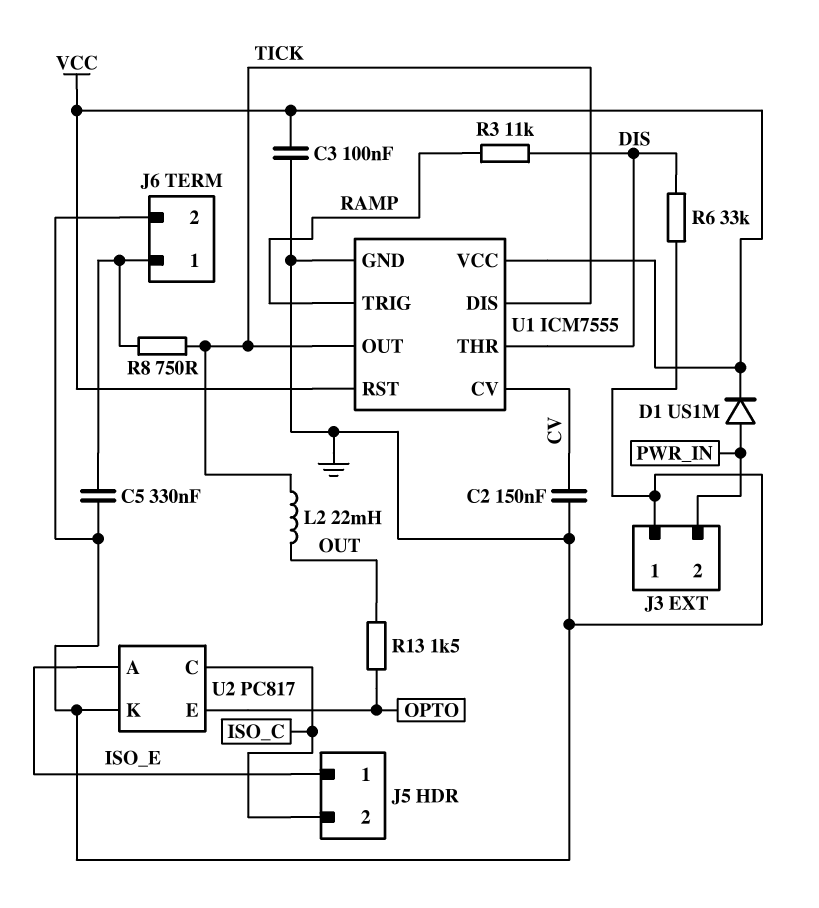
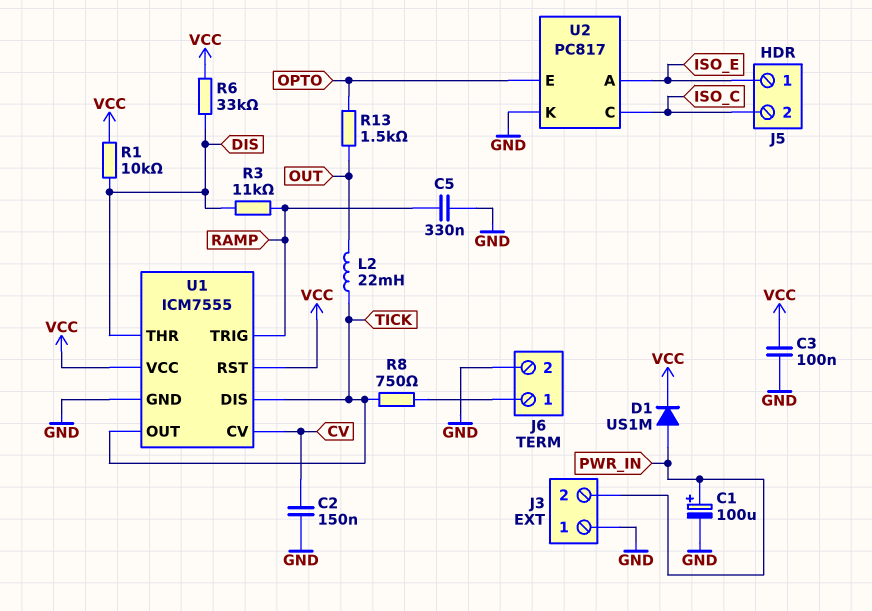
C1: none -> 100uF (plus PWR_IN, minus GND)
C5: 330nF (GND, J6/1) -> 330nF (GND, RAMP)
R1: none -> 10k (DIS, VCC)
R6: 33k (DIS, GND) -> 33k (DIS, VCC)

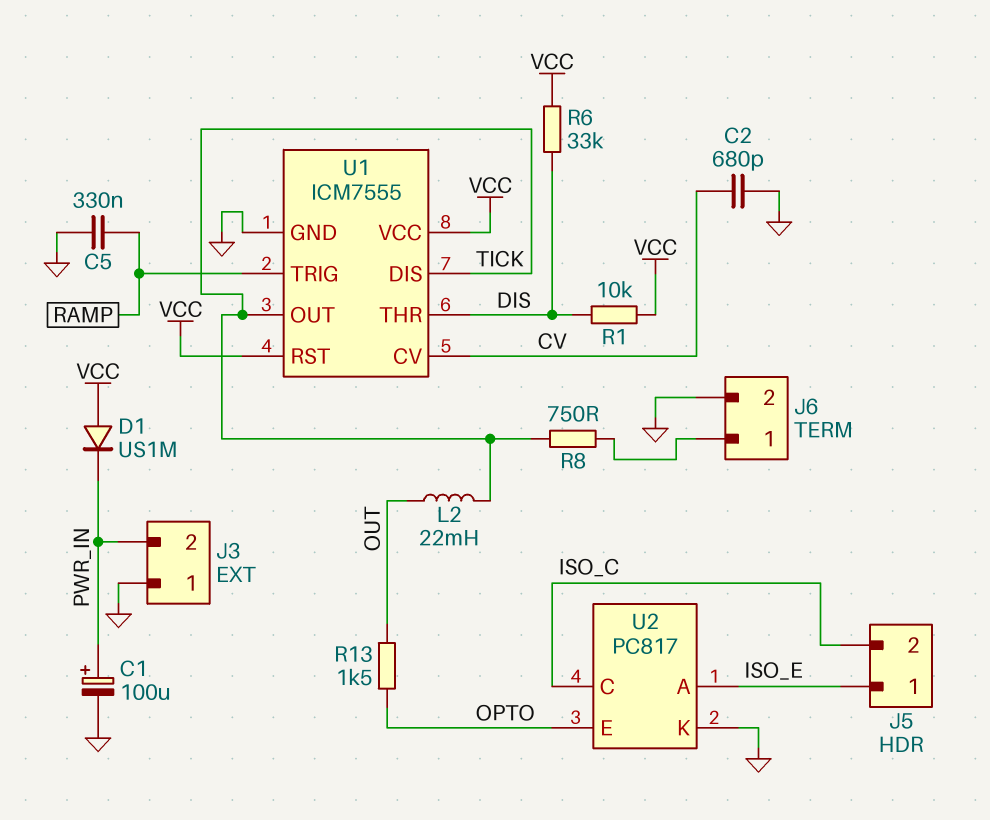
C2: 150nF (CV, GND) -> 680pF (CV, GND)
C3: 100nF (GND, VCC) -> none
D1: diode US1M (A PWR_IN, K VCC) -> diode US1M (A VCC, K PWR_IN)
R3: 11k (DIS, RAMP) -> none

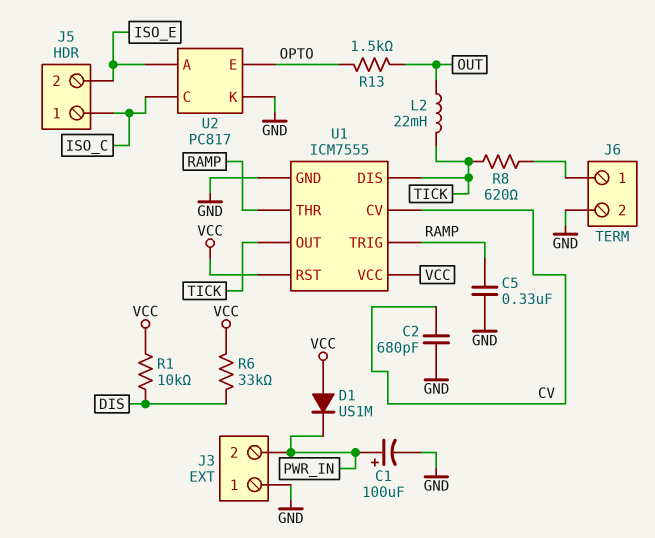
J5 pin 1: ISO_E -> ISO_C
J5 pin 2: ISO_C -> ISO_E
R8: 750 (J6/1, TICK) -> 620 (J6/1, TICK)
U1 pin THR: DIS -> RAMP

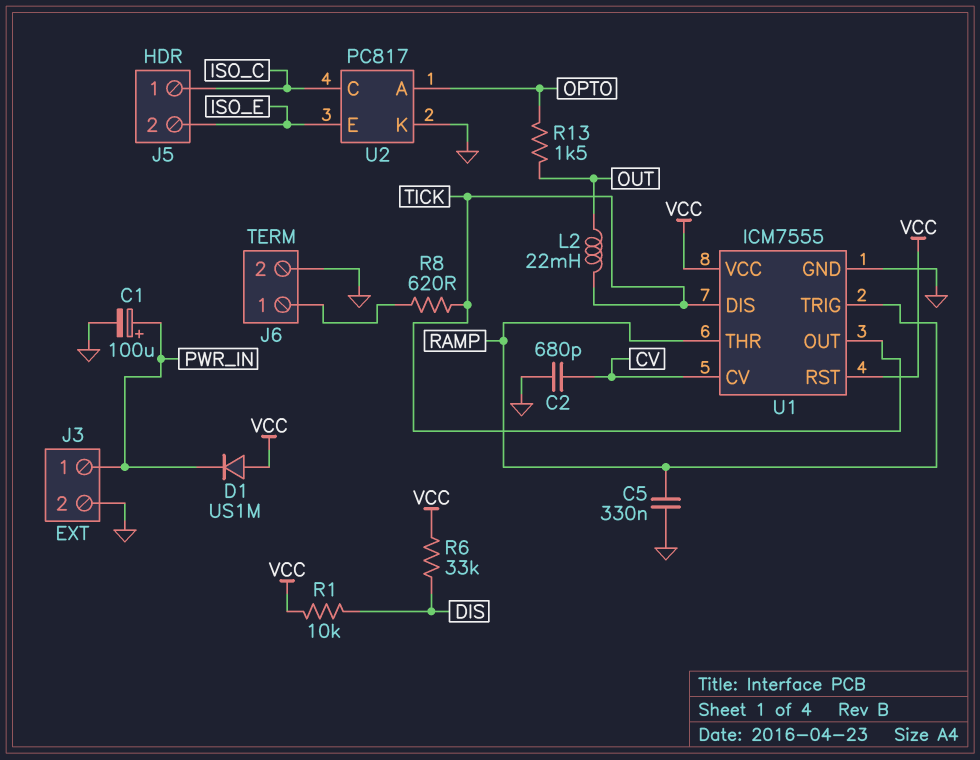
J3 pin 1: GND -> PWR_IN
J3 pin 2: PWR_IN -> GND
U2 pin A: ISO_E -> OPTO
U2 pin E: OPTO -> ISO_E

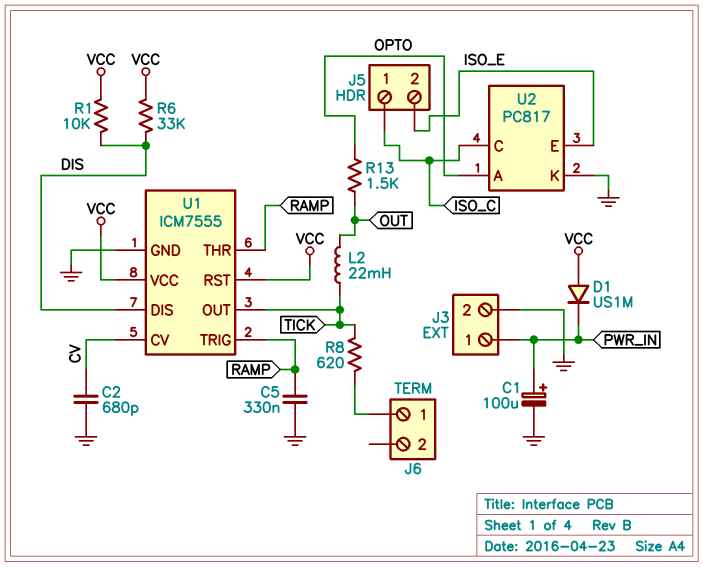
J6 pin 2: GND -> none
U1 pin DIS: TICK -> DIS

